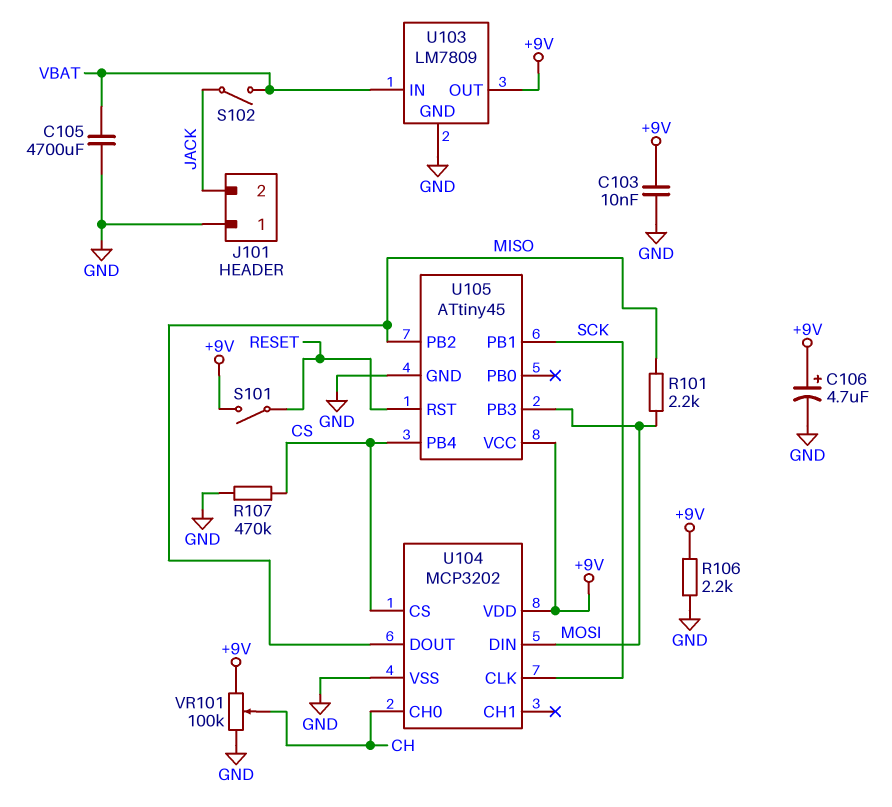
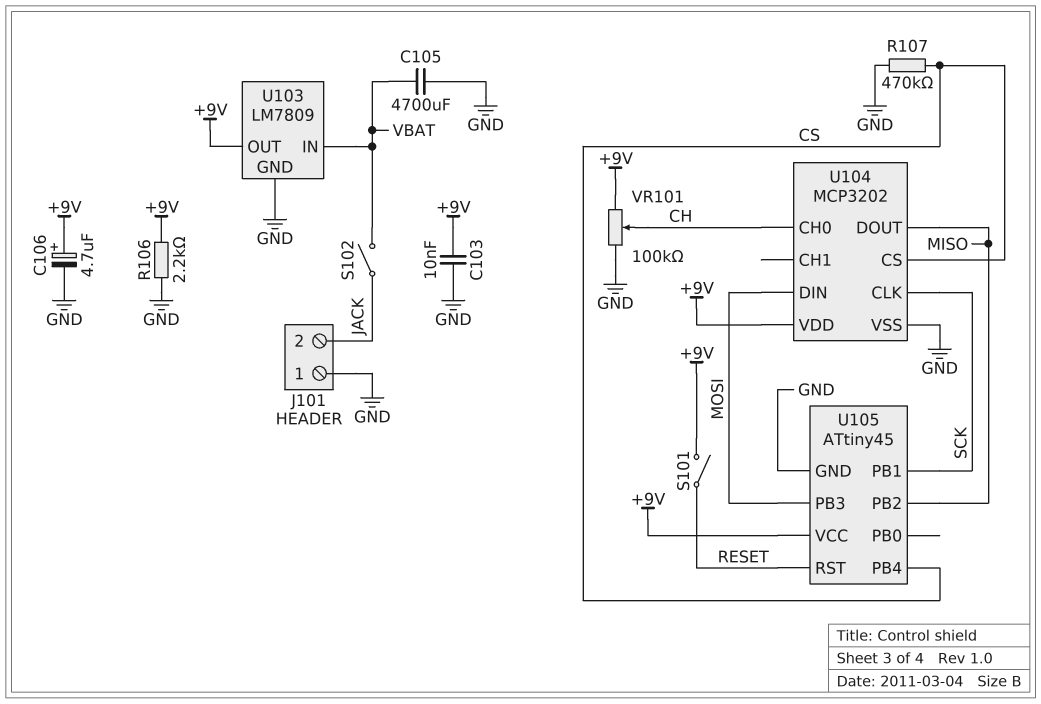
R101: 2.2k (MISO, MOSI) -> none

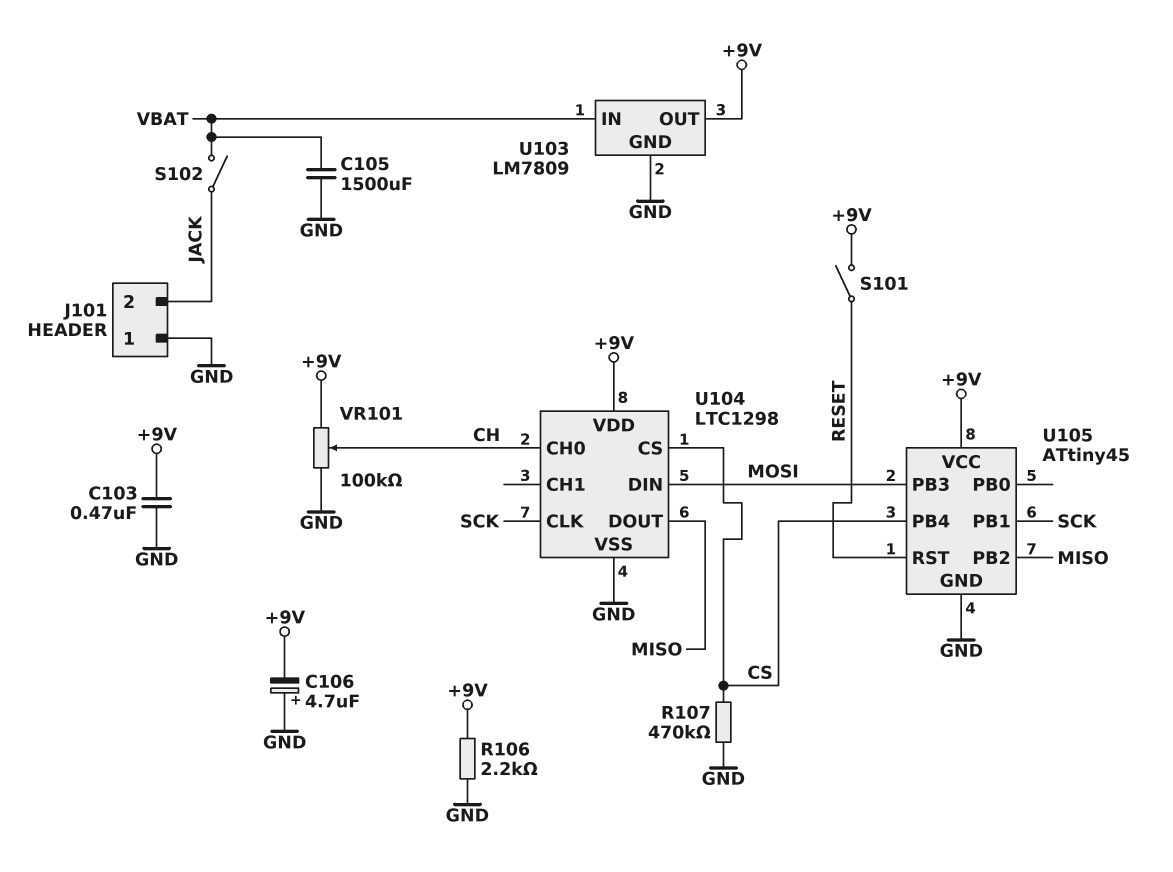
C103: 10nF (+9V, GND) -> 470nF (+9V, GND)
C105: 4700uF (GND, VBAT) -> 1500uF (GND, VBAT)
C106: 4.7uF (plus +9V, minus GND) -> 4.7uF (plus GND, minus +9V)
U104: MCP3202 -> LTC1298

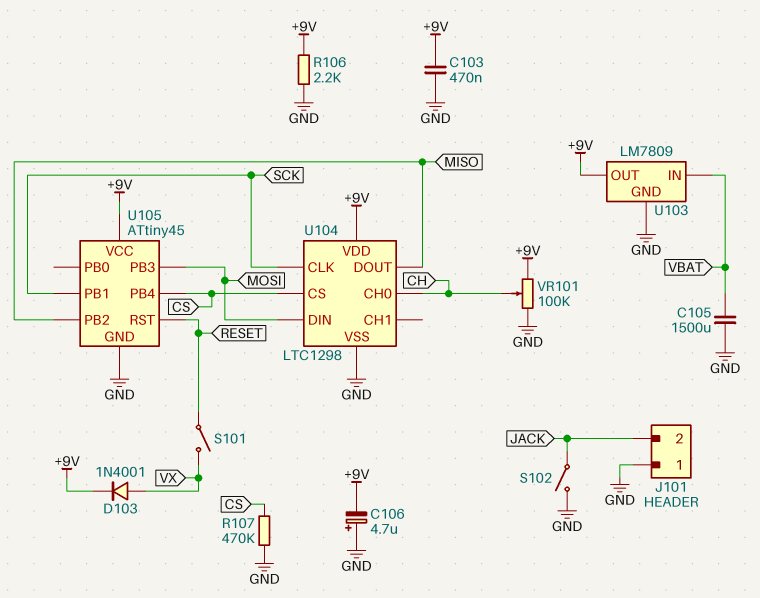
D103: none -> diode 1N4001 (A VX, K +9V)
S101: switch (+9V, RESET) -> switch (RESET, VX)
S102: switch (JACK, VBAT) -> switch (GND, JACK)

